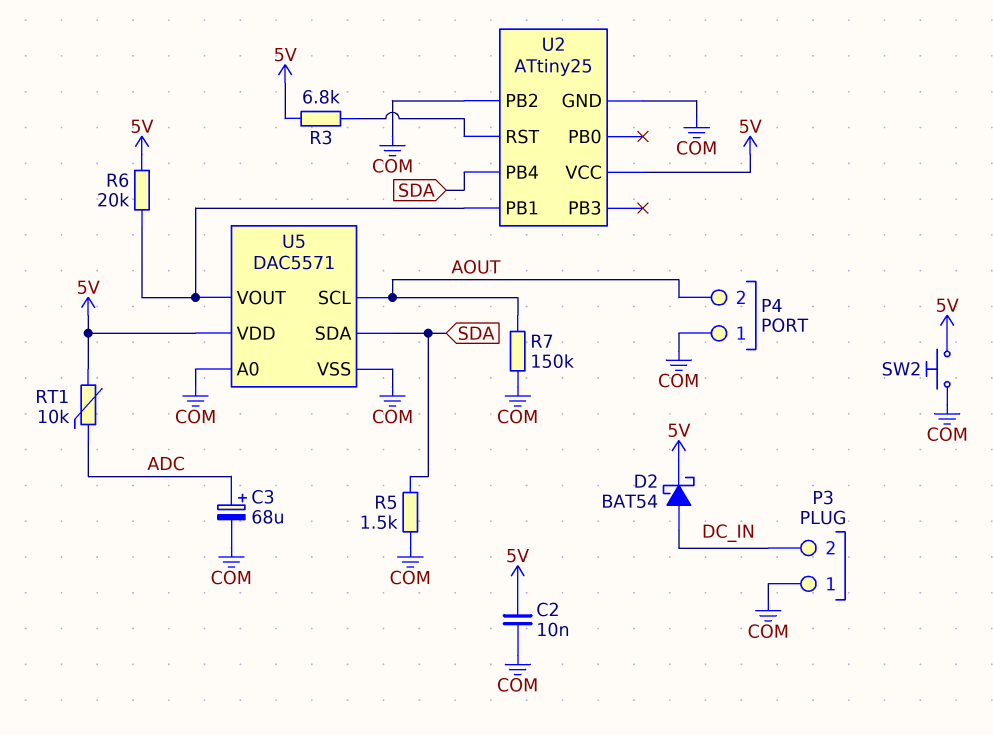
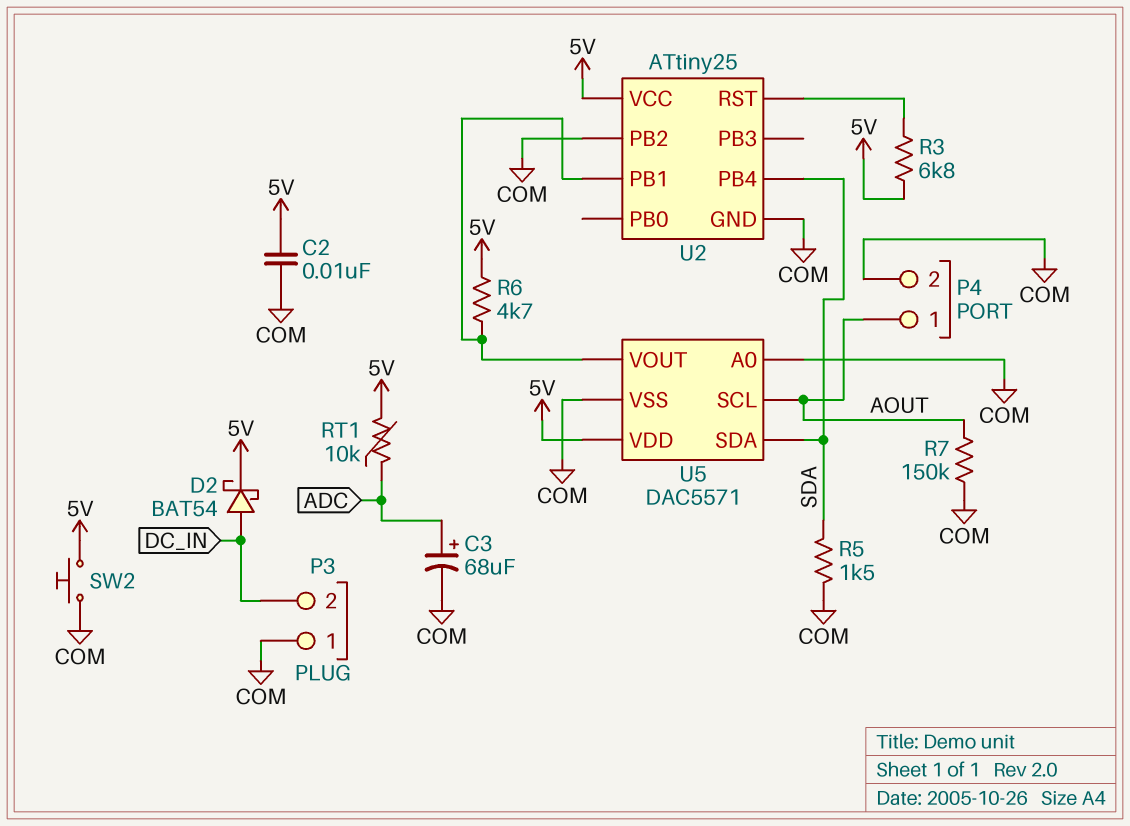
P4 pin 1: COM -> AOUT
P4 pin 2: AOUT -> COM
R6: 20k (5V, U2/PB1) -> 4.7k (5V, U2/PB1)

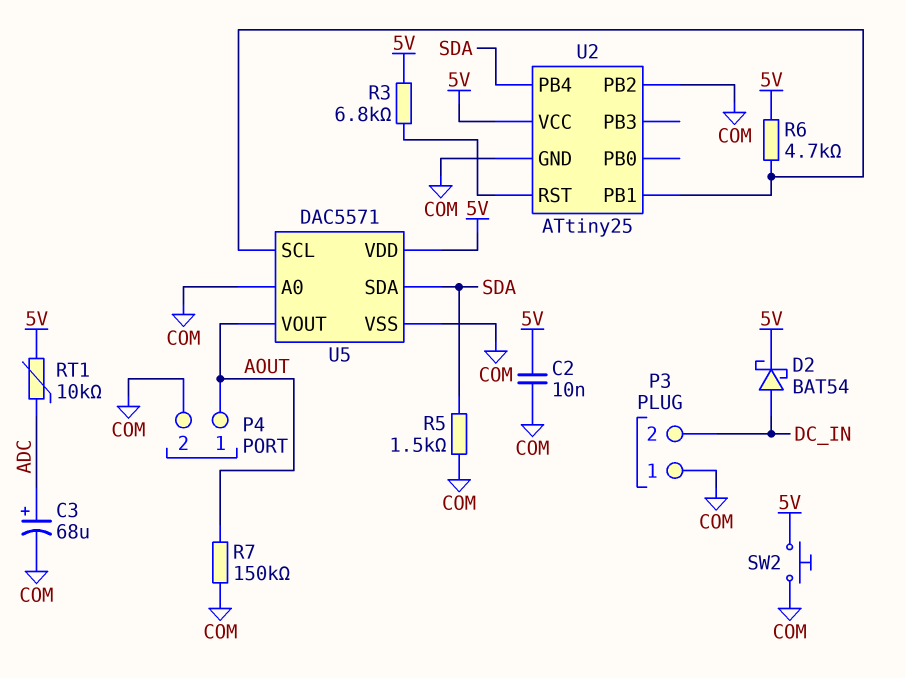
U5 pin SCL: AOUT -> U2/PB1
U5 pin VOUT: U2/PB1 -> AOUT

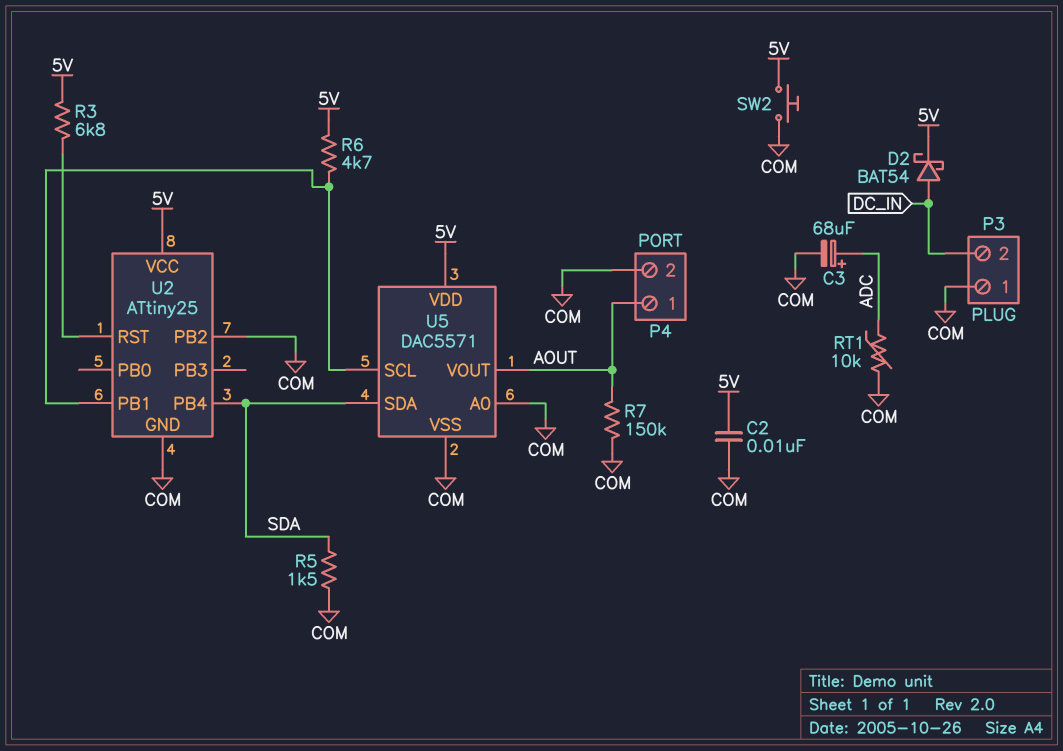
RT1: 10k (5V, ADC) -> 10k (ADC, COM)

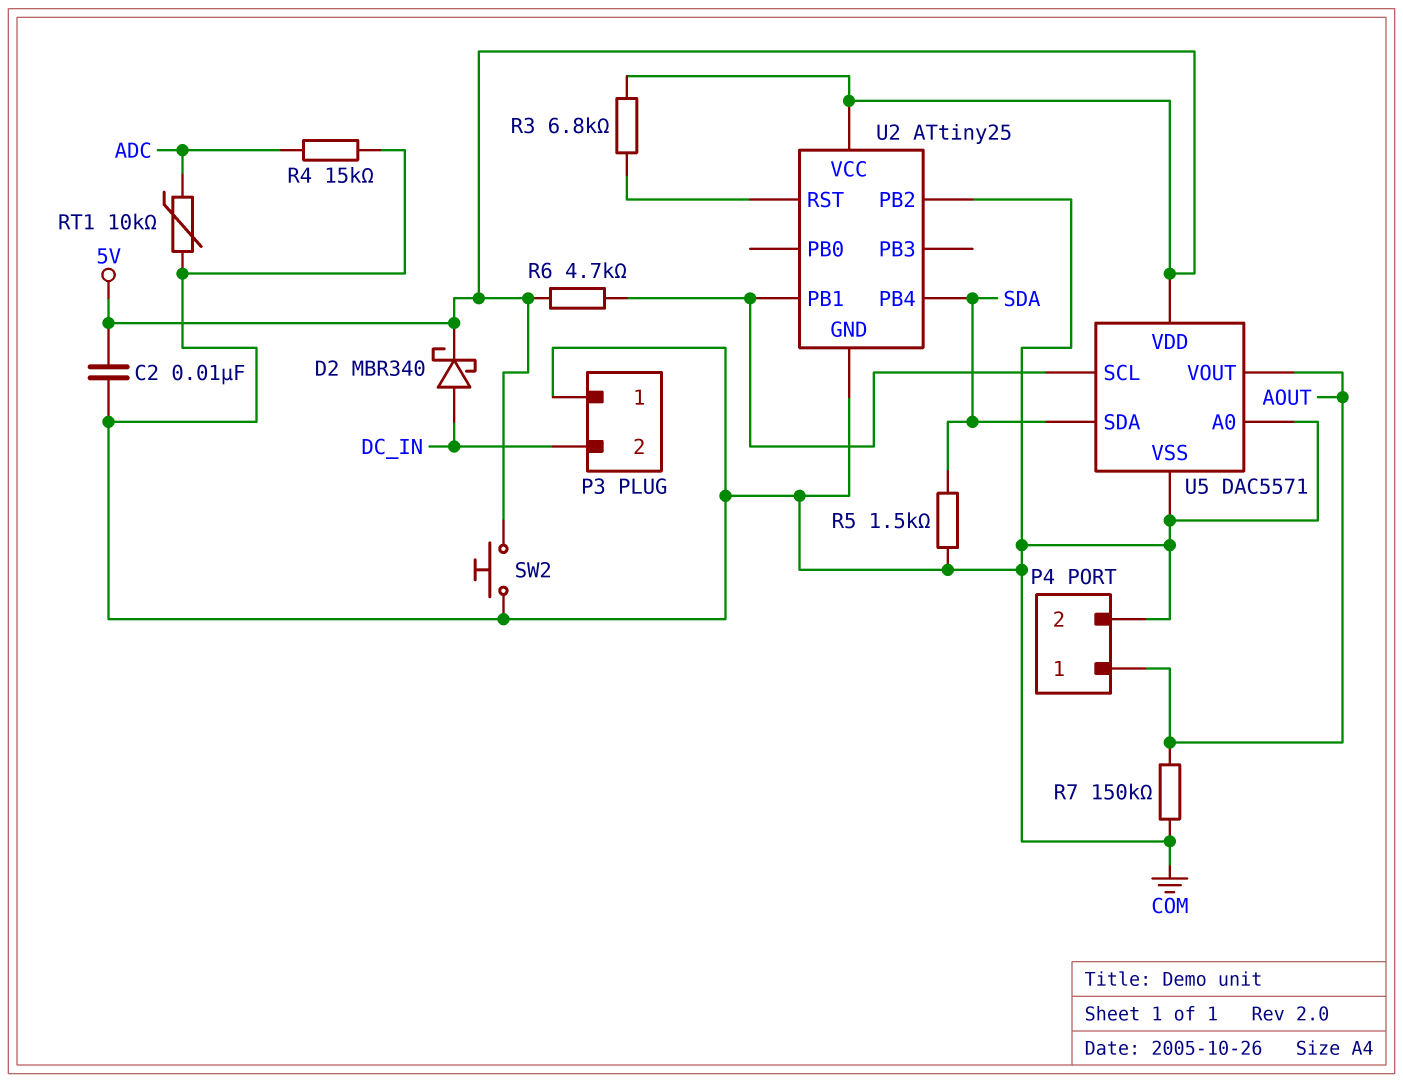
C3: 68uF (plus ADC, minus COM) -> none
D2: schottky BAT54 (A DC_IN, K 5V) -> schottky MBR340 (A DC_IN, K 5V)
R4: none -> 15k (ADC, COM)

